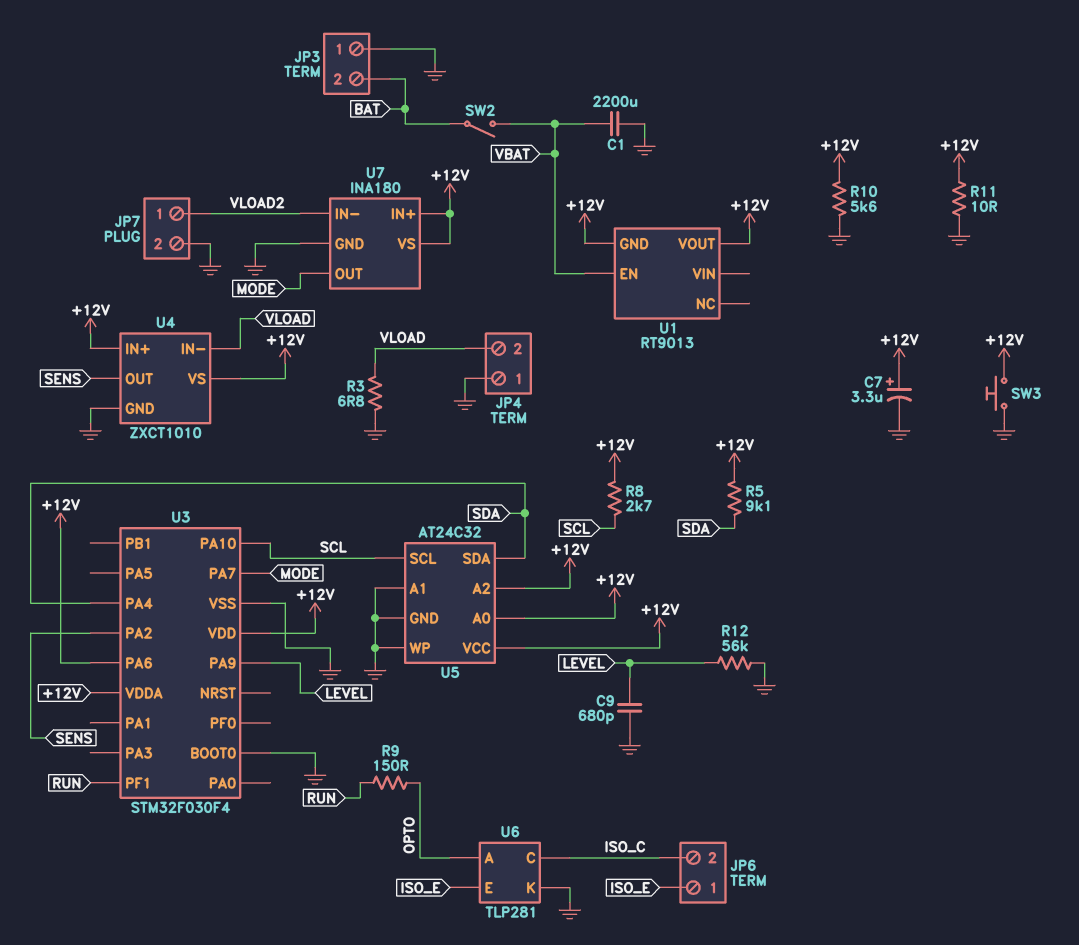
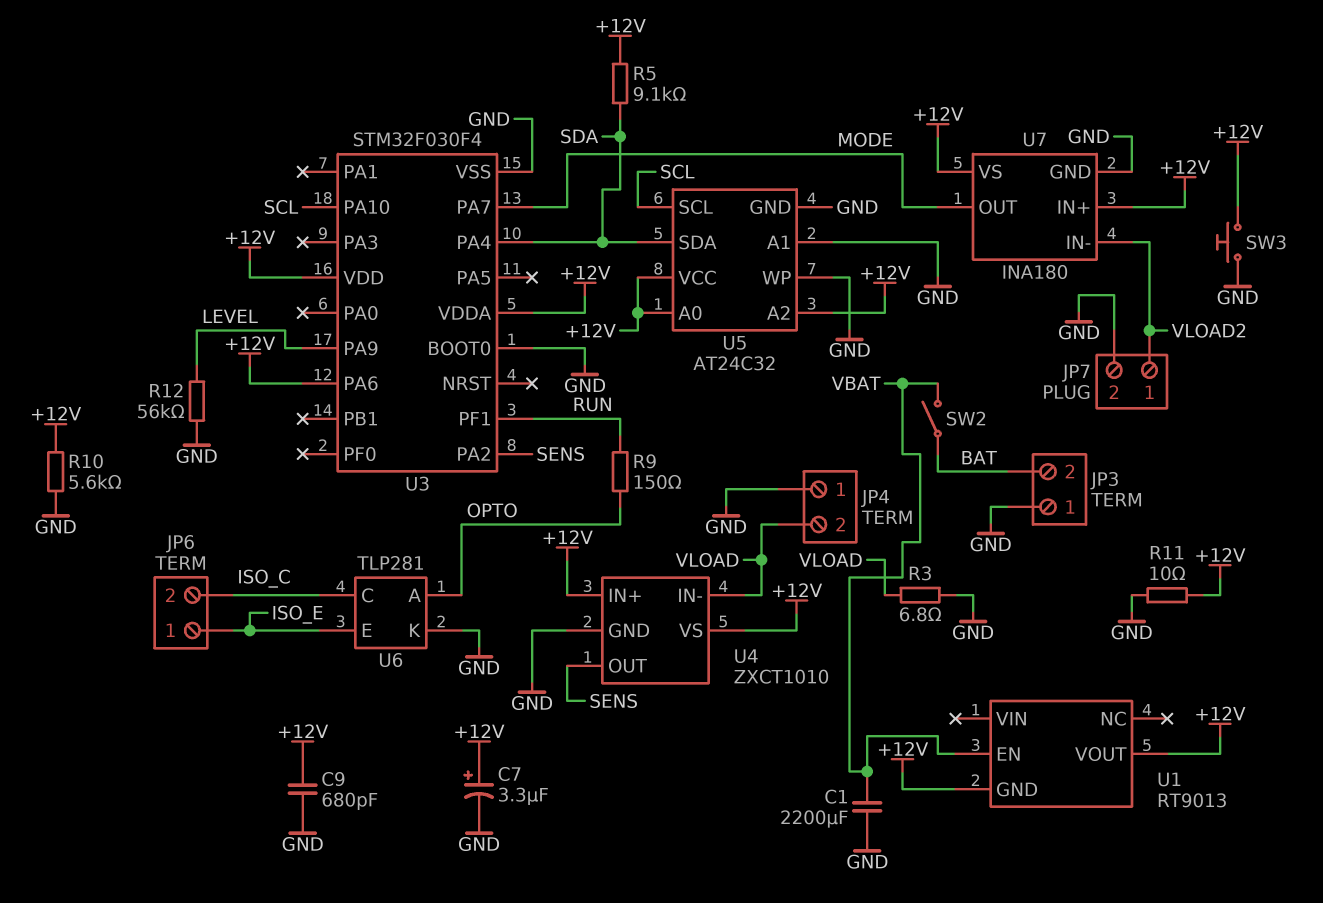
C9: 680pF (GND, LEVEL) -> 680pF (+12V, GND)
R8: 2.7k (+12V, SCL) -> none

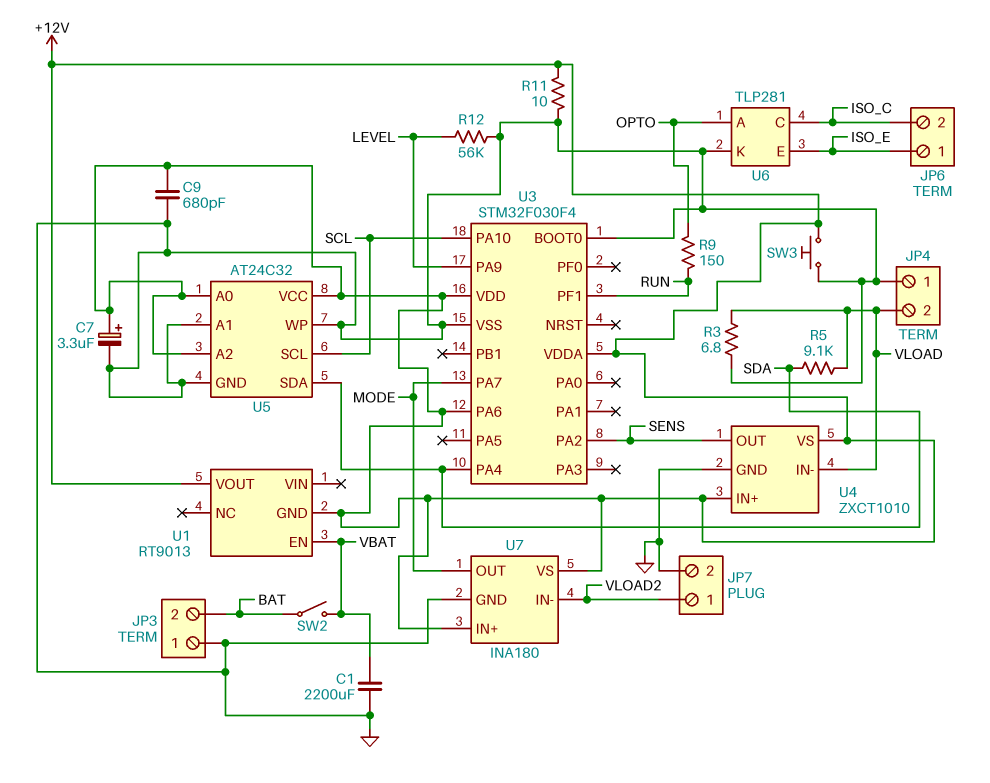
R5: 9.1k (+12V, SDA) -> 9.1k (SDA, VLOAD)
R10: 5.6k (+12V, GND) -> none

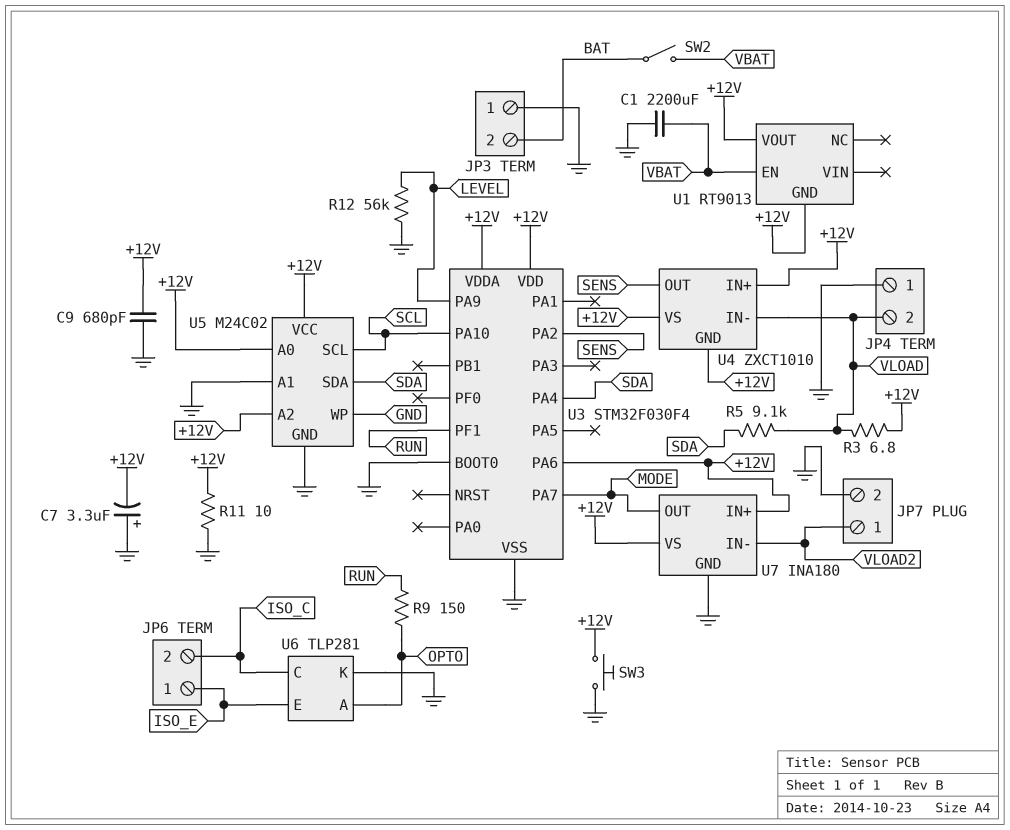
C7: 3.3uF (plus +12V, minus GND) -> 3.3uF (plus GND, minus +12V)
R3: 6.8 (GND, VLOAD) -> 6.8 (+12V, VLOAD)
U4 pin GND: GND -> +12V
U5: AT24C32 -> M24C02

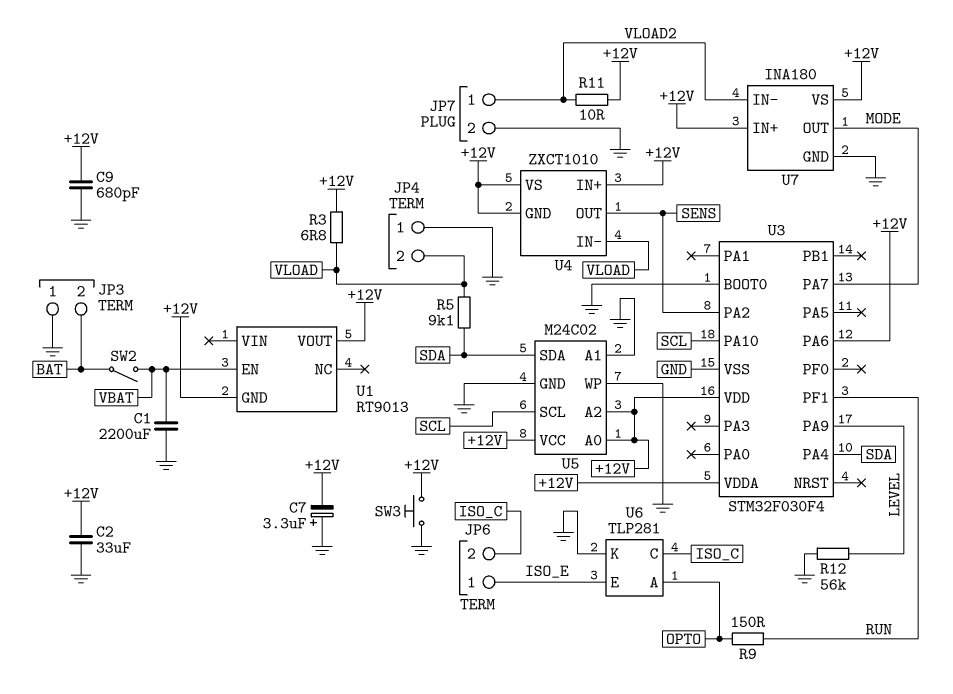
C2: none -> 33uF (+12V, GND)
R11: 10 (+12V, GND) -> 10 (+12V, VLOAD2)

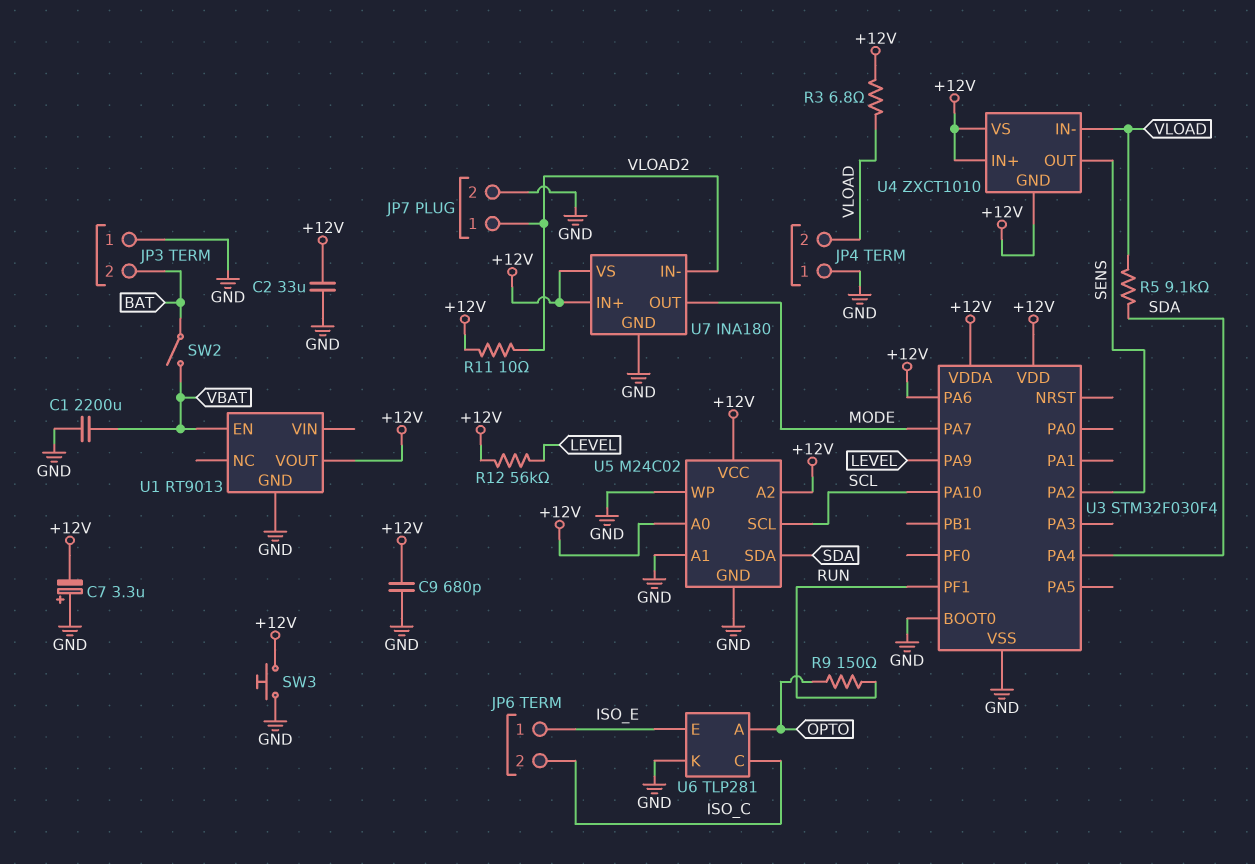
R12: 56k (GND, LEVEL) -> 56k (+12V, LEVEL)
U1 pin GND: +12V -> GND

